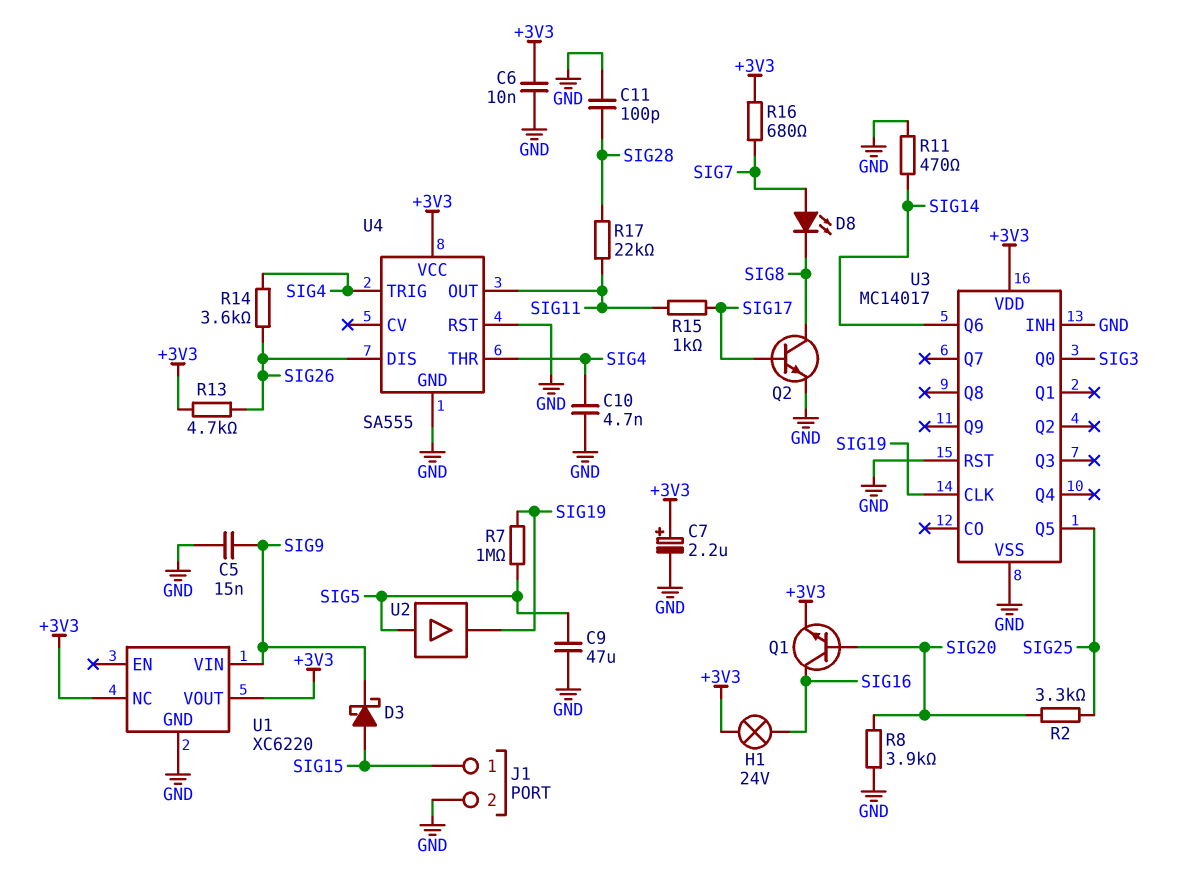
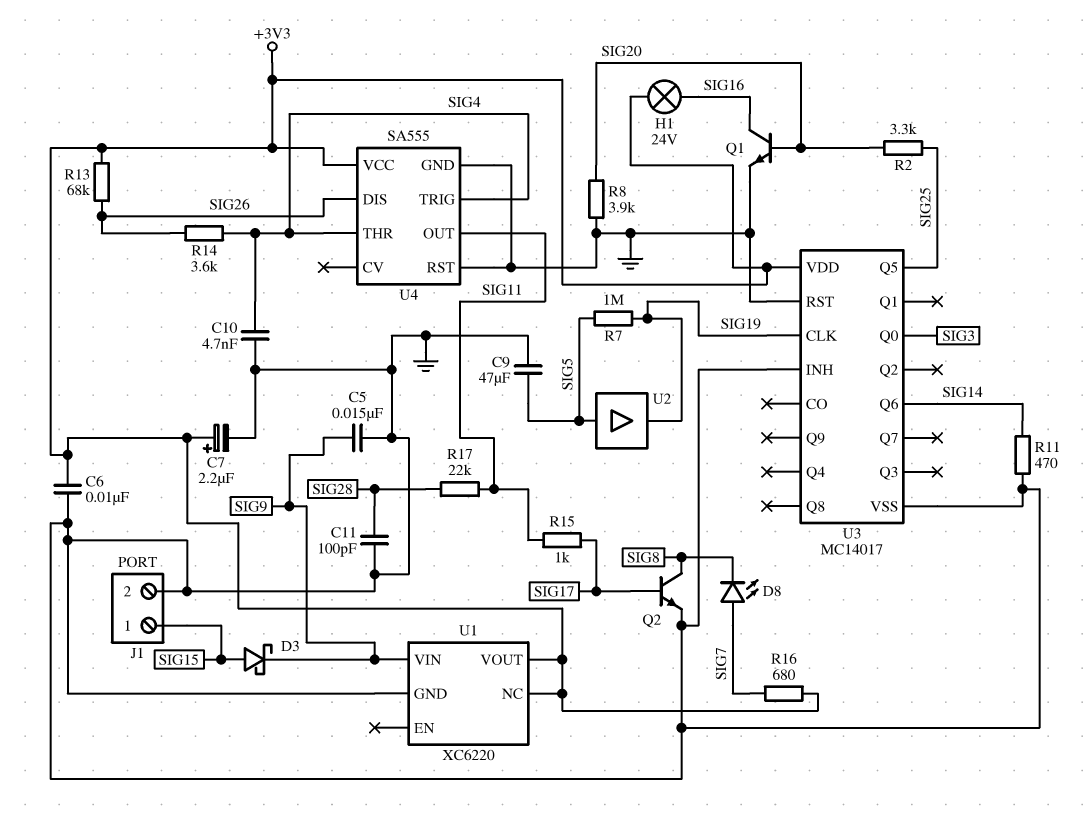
Q1: NPN (B SIG20, C SIG16, E +3V3) -> NPN (B SIG20, C SIG16, E GND)
R13: 4.7k (+3V3, SIG26) -> 68k (+3V3, SIG26)

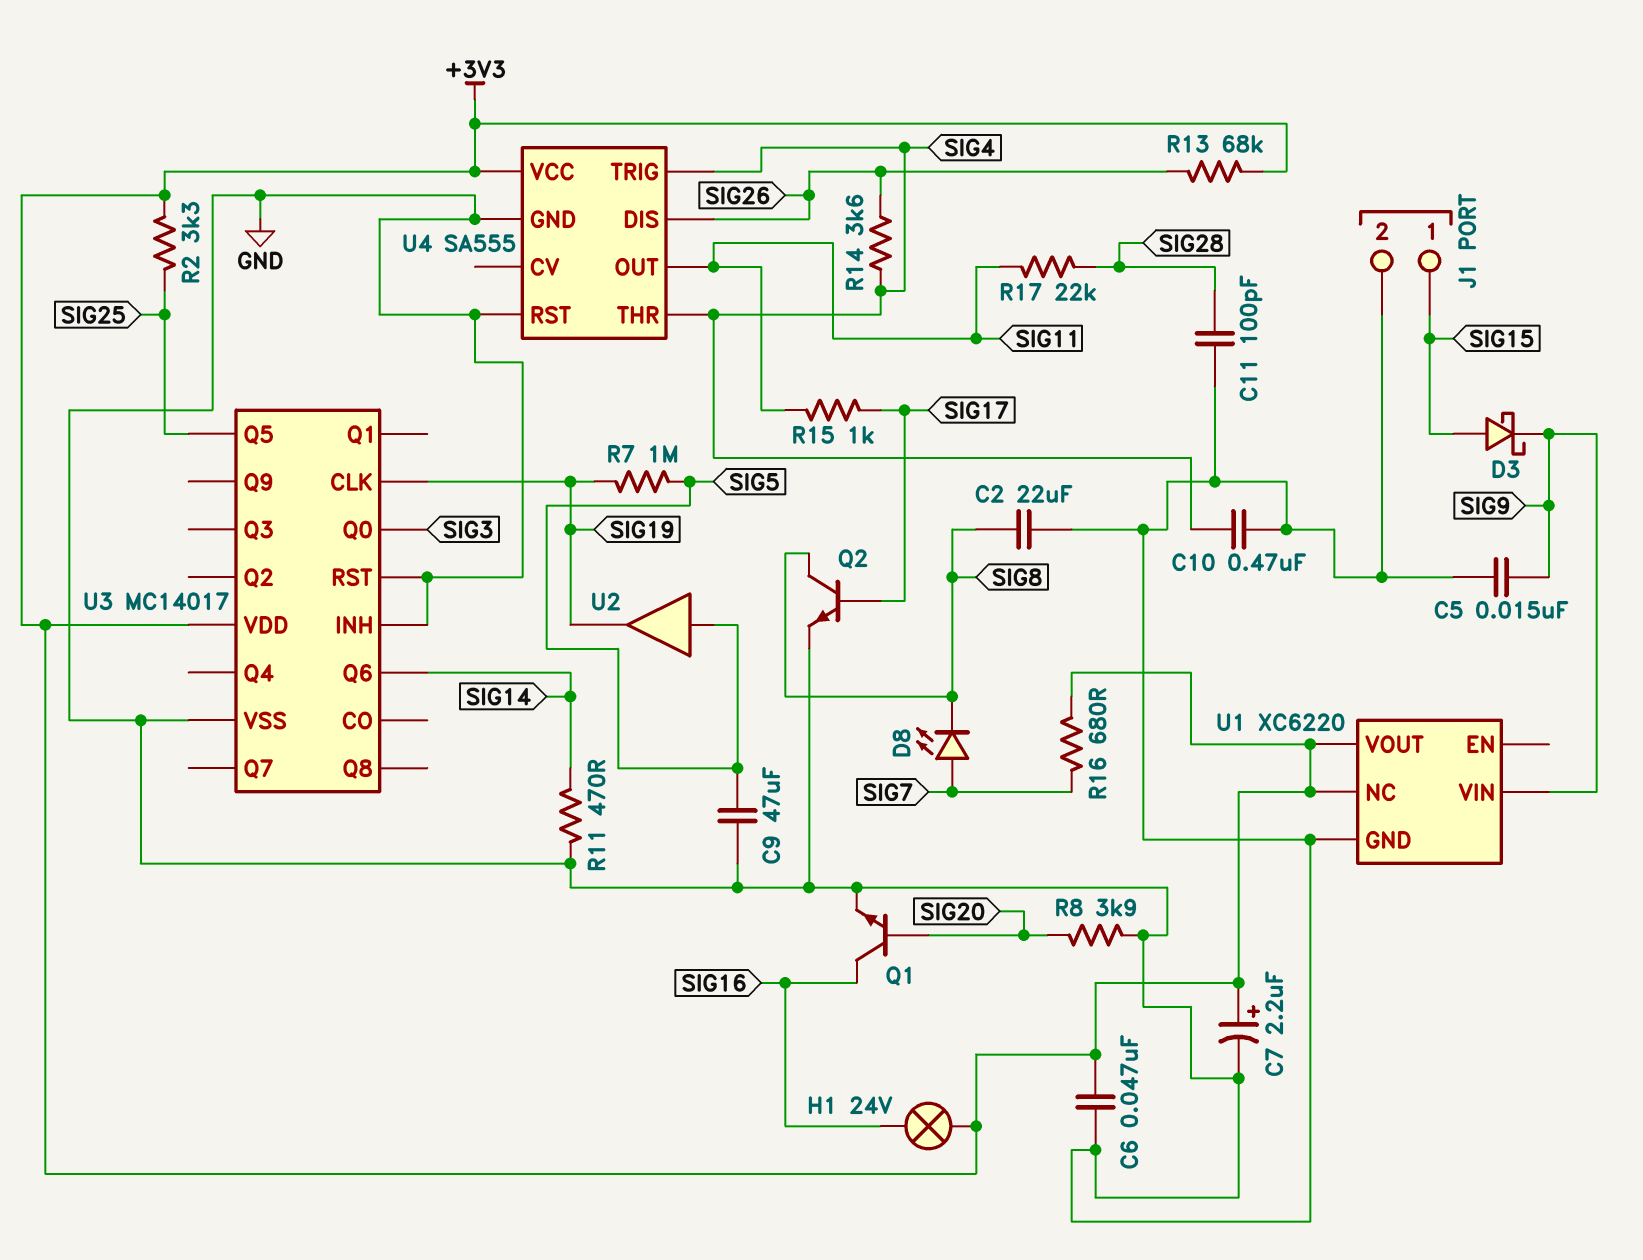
C2: none -> 22uF (GND, SIG8)
C6: 10nF (+3V3, GND) -> 47nF (+3V3, GND)
C10: 4.7nF (GND, SIG4) -> 470nF (GND, SIG4)
R2: 3.3k (SIG20, SIG25) -> 3.3k (+3V3, SIG25)

